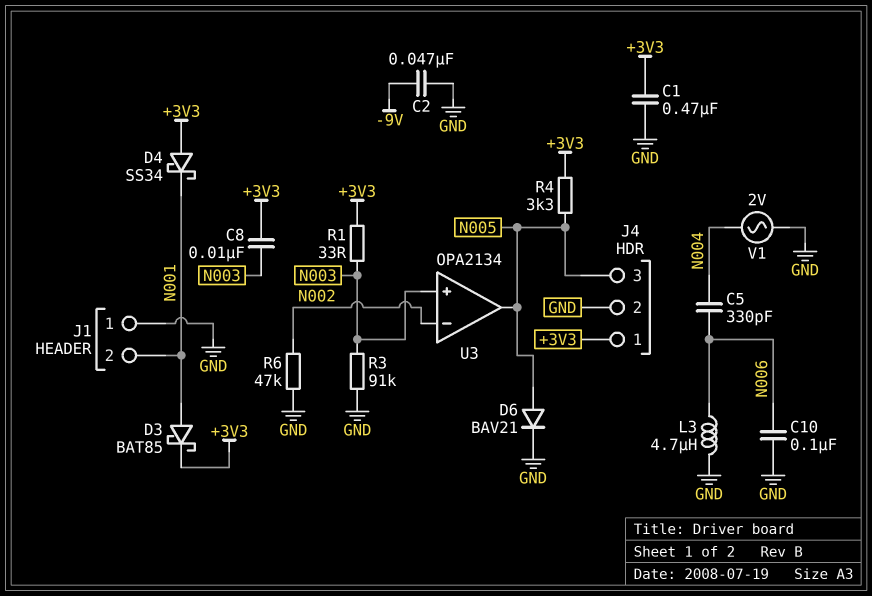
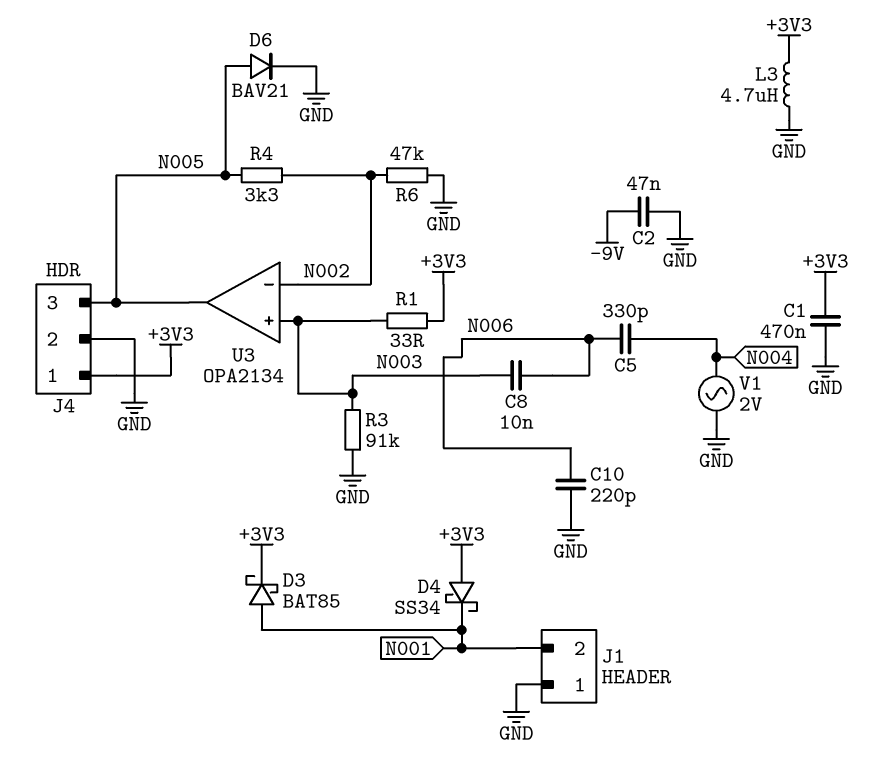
C8: 10nF (+3V3, N003) -> 10nF (N003, N006)
C10: 100nF (GND, N006) -> 220pF (GND, N006)
L3: 4.7uH (GND, N006) -> 4.7uH (+3V3, GND)
R4: 3.3k (+3V3, N005) -> 3.3k (N002, N005)

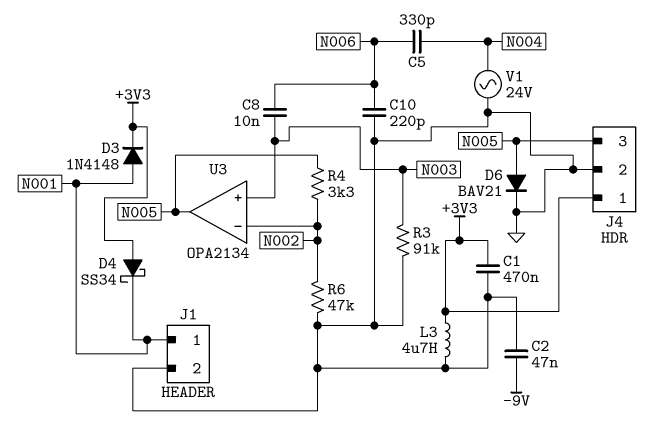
D3: schottky BAT85 (A N001, K +3V3) -> diode 1N4148 (A N001, K +3V3)
J1 pin 1: GND -> N001
J1 pin 2: N001 -> GND
R1: 33 (+3V3, N003) -> none
V1: AC 2V (GND, N004) -> AC 24V (GND, N004)

